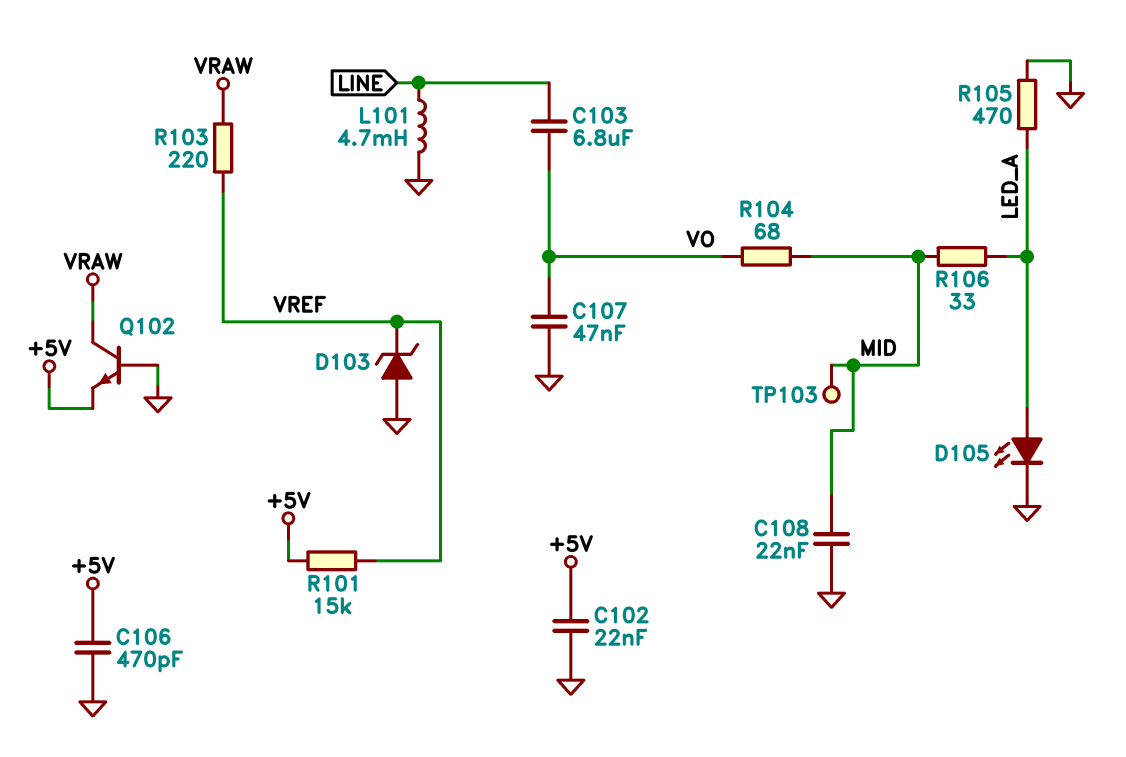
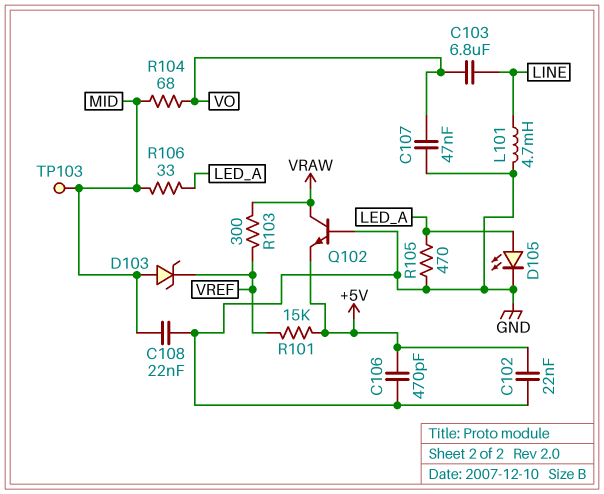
D103: zener (A GND, K VREF) -> zener (A MID, K VREF)
R103: 220 (VRAW, VREF) -> 300 (VRAW, VREF)

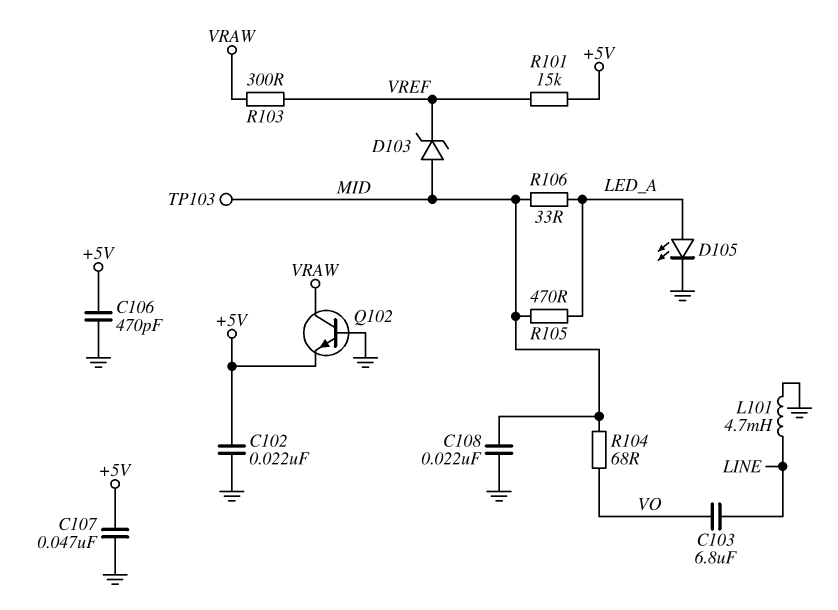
C107: 47nF (GND, VO) -> 47nF (+5V, GND)
R105: 470 (GND, LED_A) -> 470 (LED_A, MID)

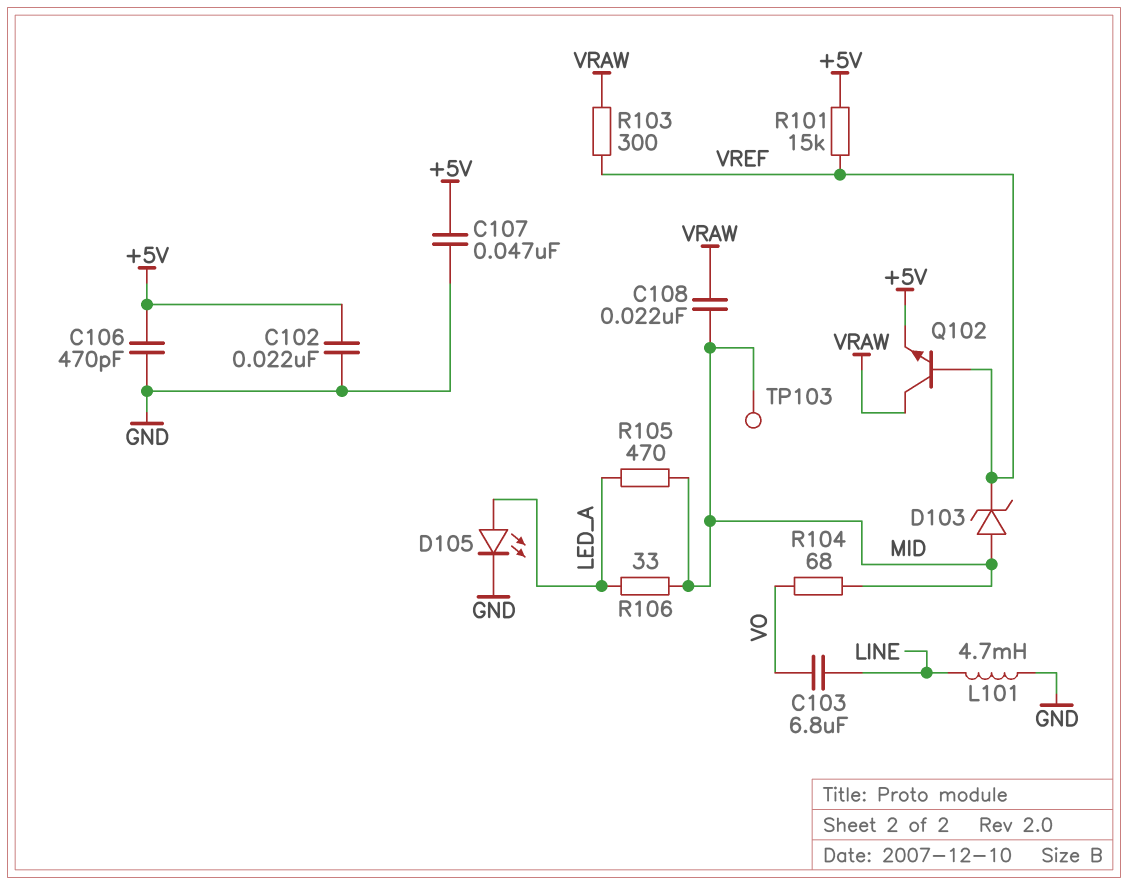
C108: 22nF (GND, MID) -> 22nF (MID, VRAW)
Q102: NPN (B GND, C VRAW, E +5V) -> NPN (B VREF, C VRAW, E +5V)

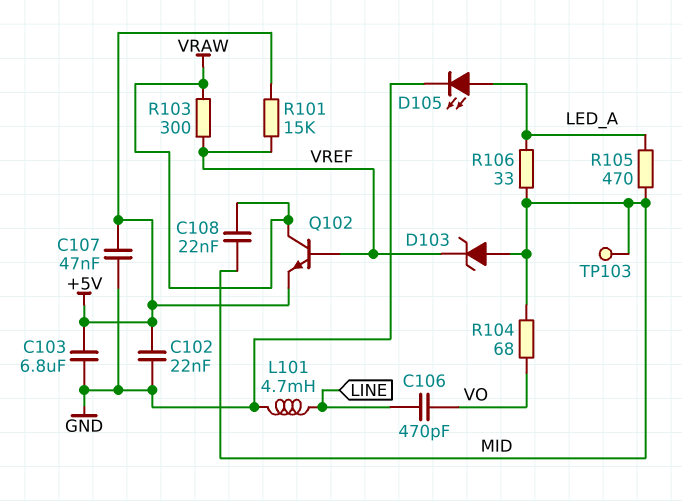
C103: 6.8uF (LINE, VO) -> 6.8uF (+5V, GND)
C106: 470pF (+5V, GND) -> 470pF (LINE, VO)

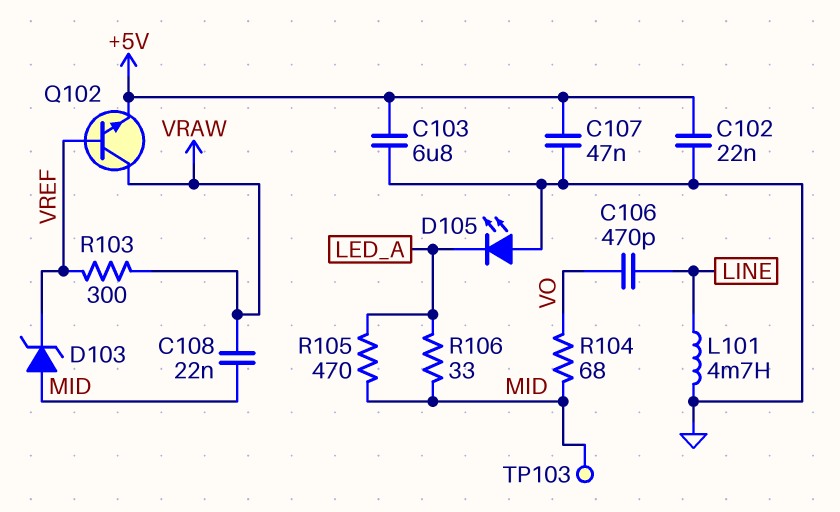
D105: LED (A LED_A, K GND) -> LED (A GND, K LED_A)
R101: 15k (+5V, VREF) -> none

